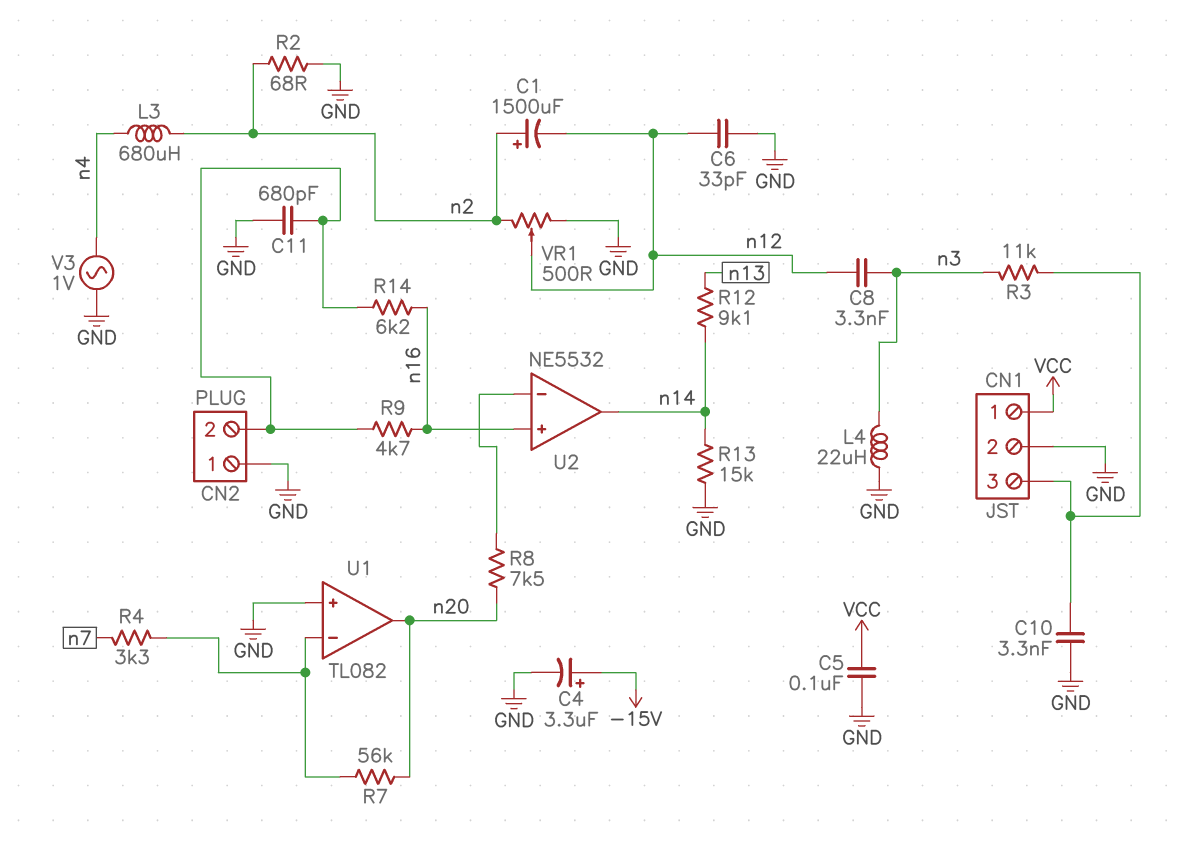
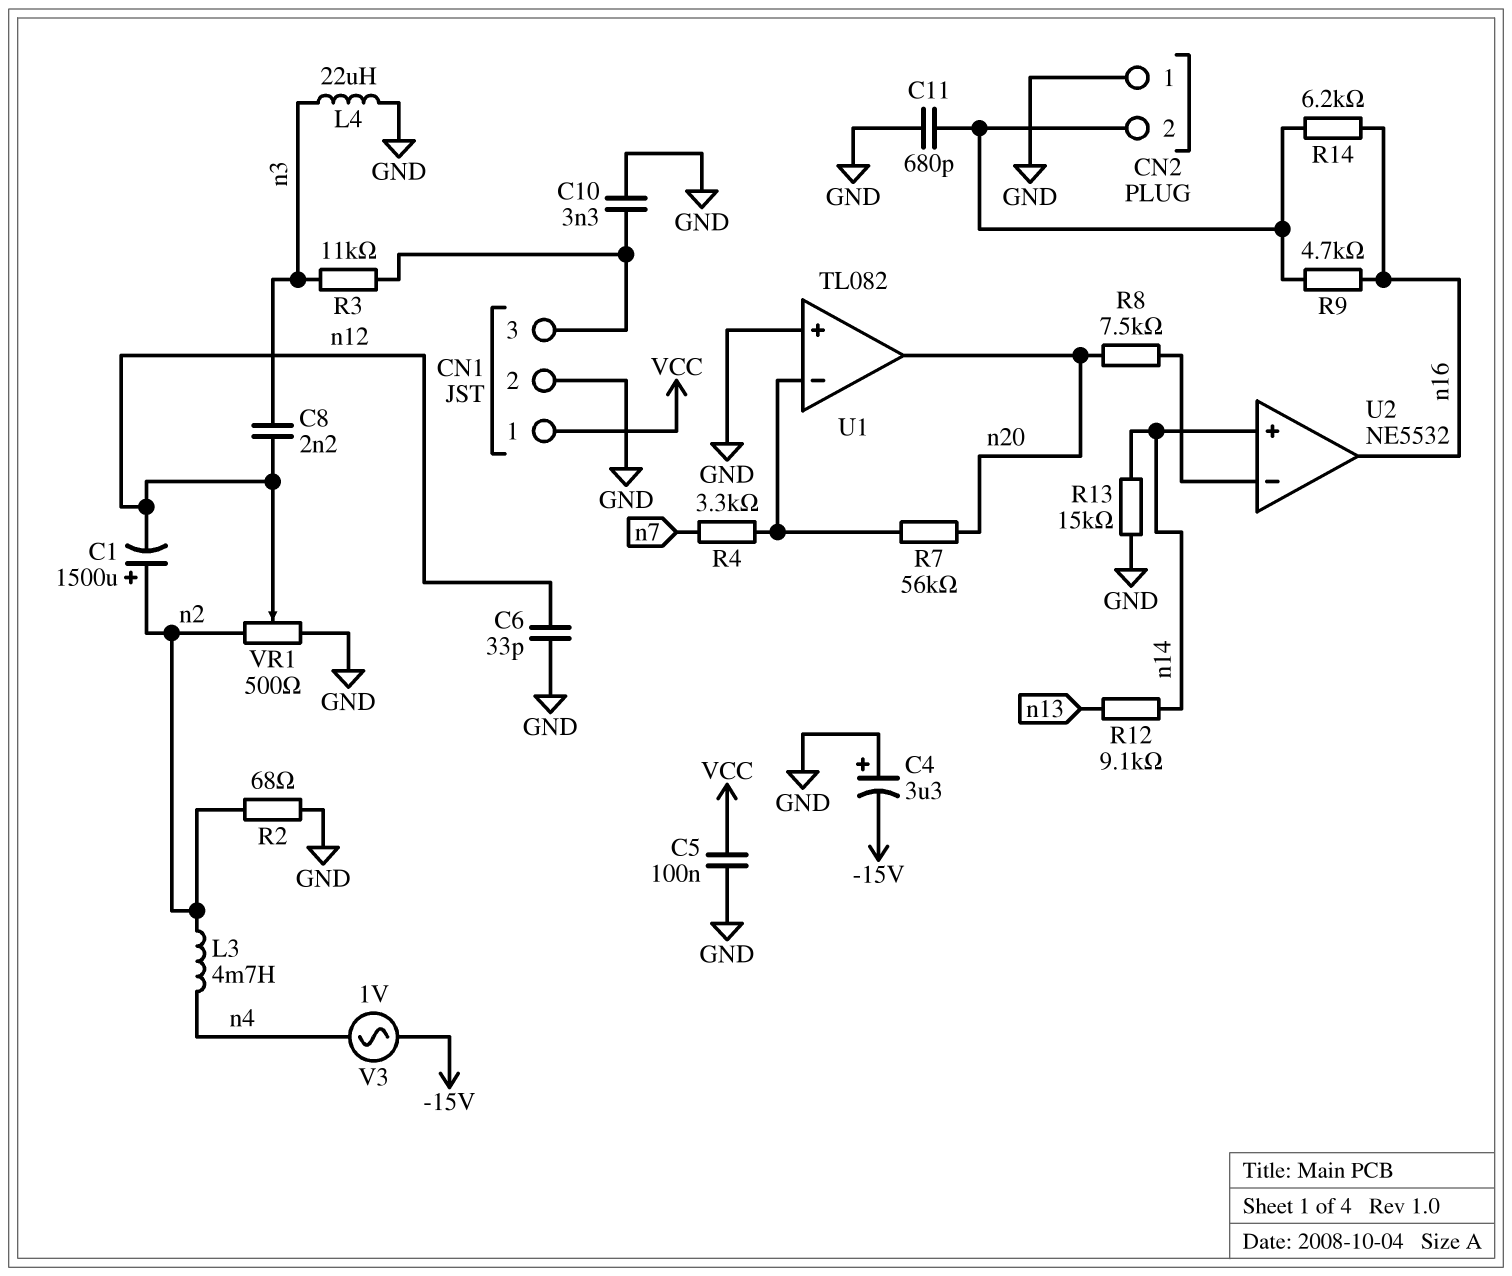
C4: 3.3uF (plus -15V, minus GND) -> 3.3uF (plus GND, minus -15V)
C8: 3.3nF (n3, n12) -> 2.2nF (n3, n12)
L3: 680uH (n2, n4) -> 4.7mH (n2, n4)
U2 pin in+: n16 -> n14
U2 pin out: n14 -> n16
V3: AC 1V (GND, n4) -> AC 1V (-15V, n4)

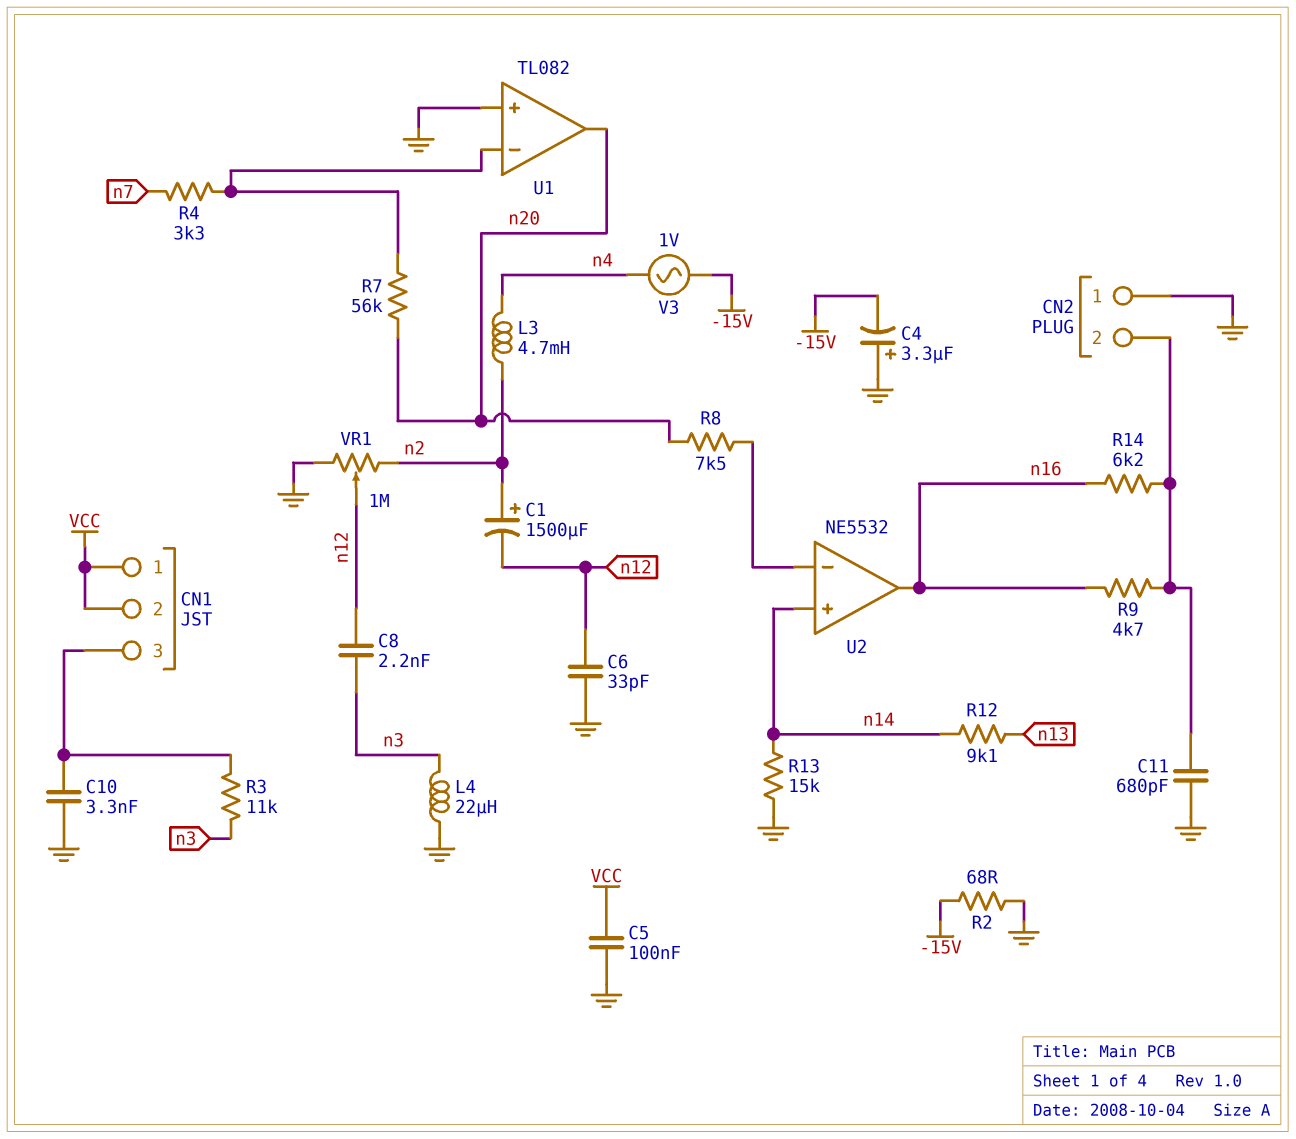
CN1 pin 2: GND -> VCC
R2: 68 (GND, n2) -> 68 (-15V, GND)
VR1: 500 (GND, n2, wiper n12) -> 1M (GND, n2, wiper n12)

